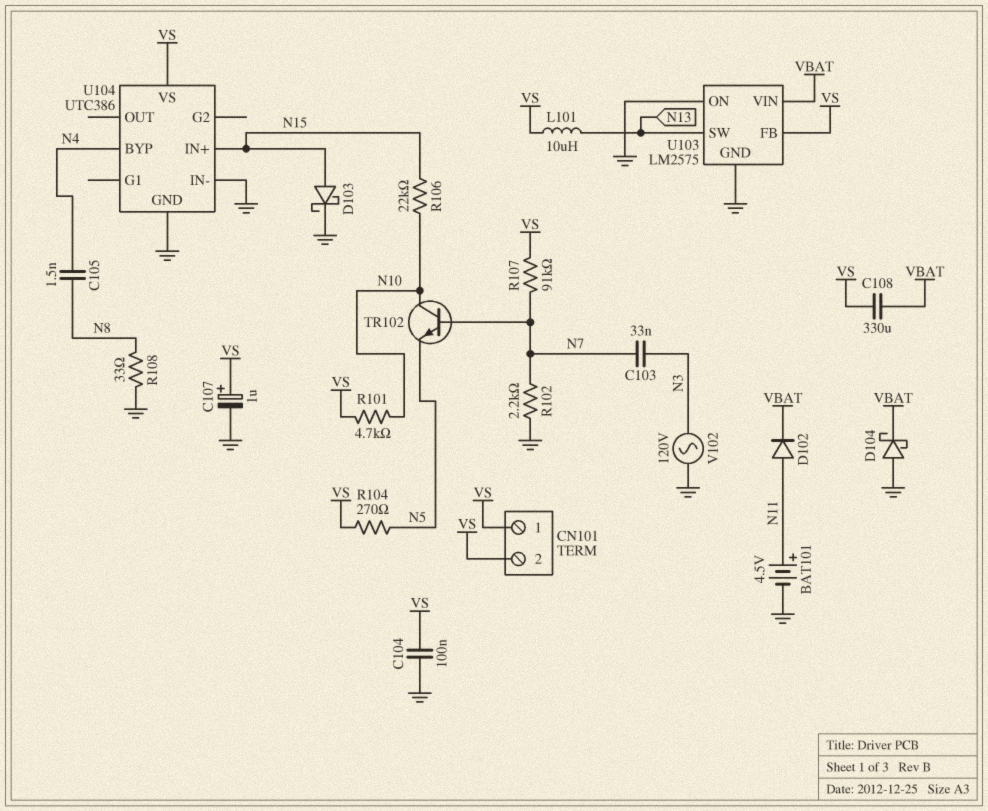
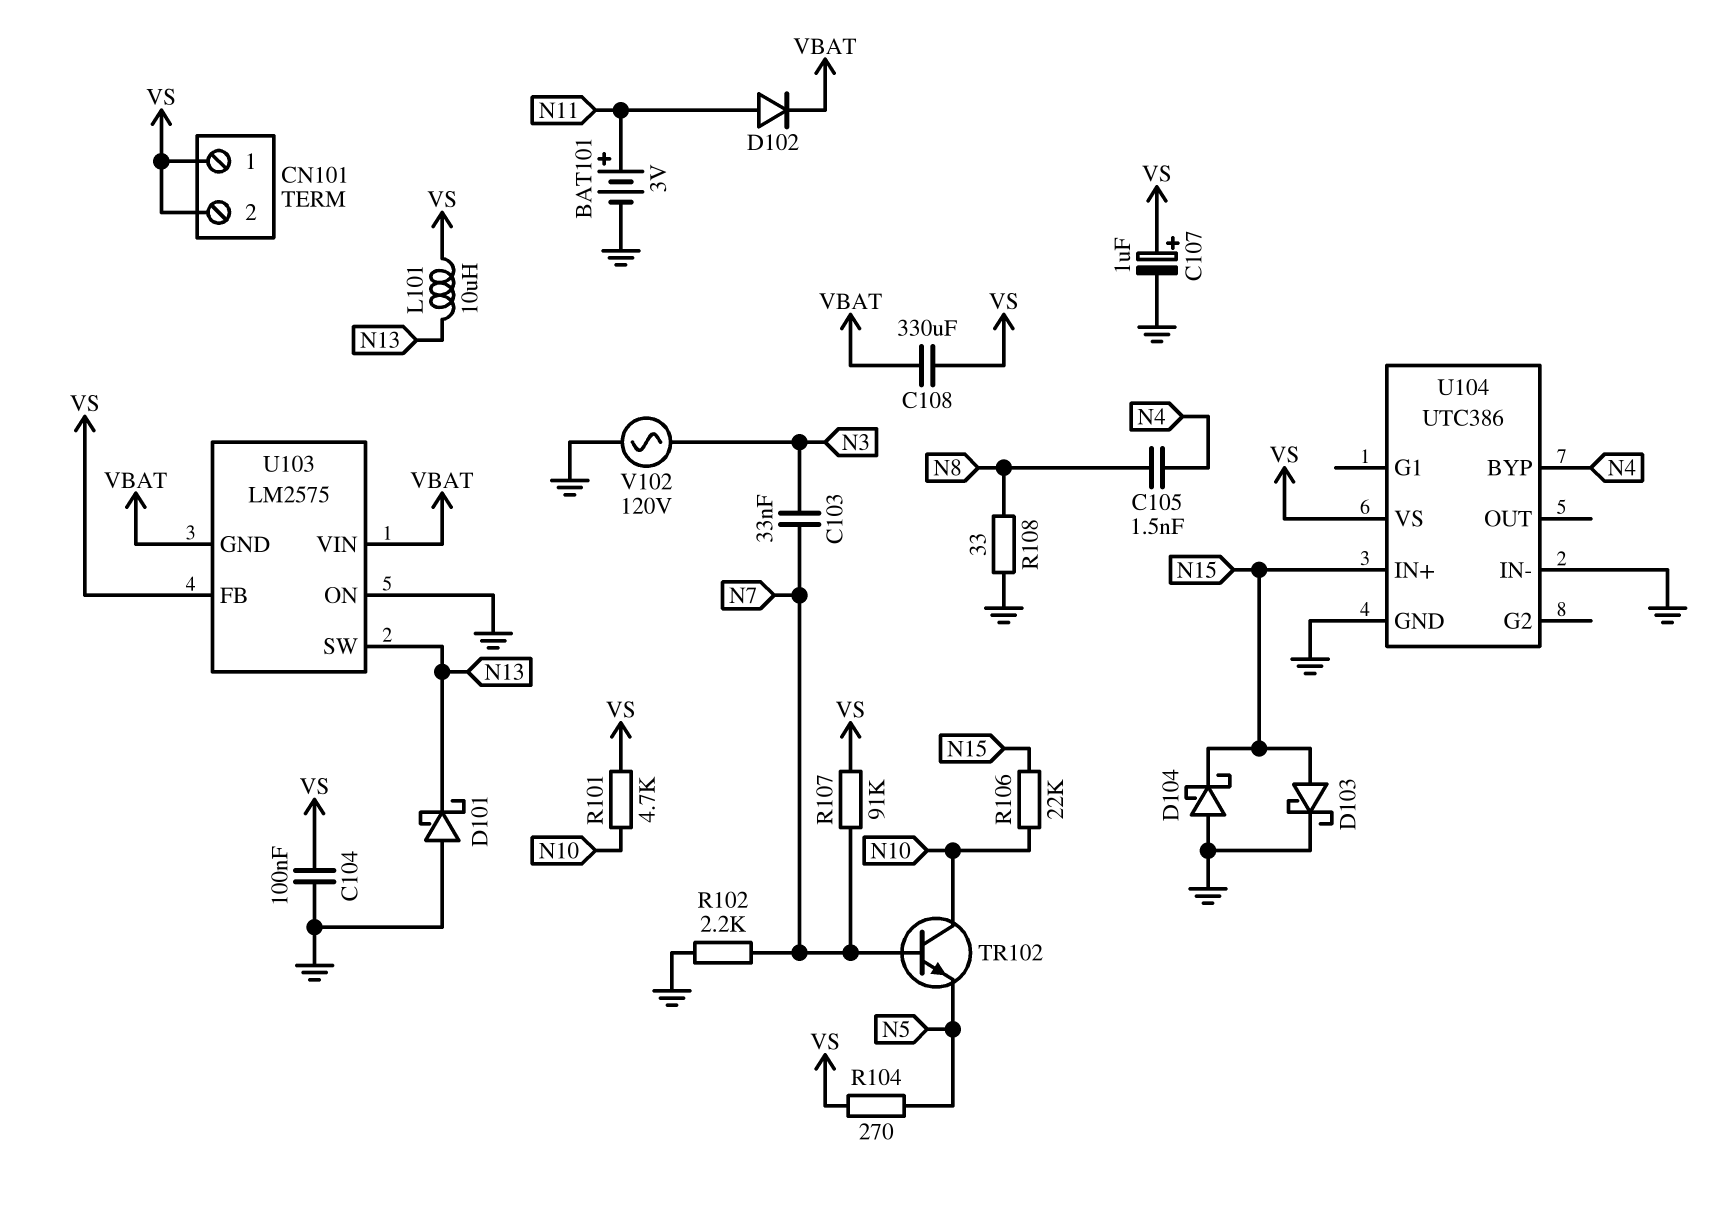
BAT101: 4.5V (plus N11, minus GND) -> 3V (plus N11, minus GND)
D101: none -> schottky (A GND, K N13)
D104: schottky (A GND, K VBAT) -> schottky (A GND, K N15)
U103 pin GND: GND -> VBAT

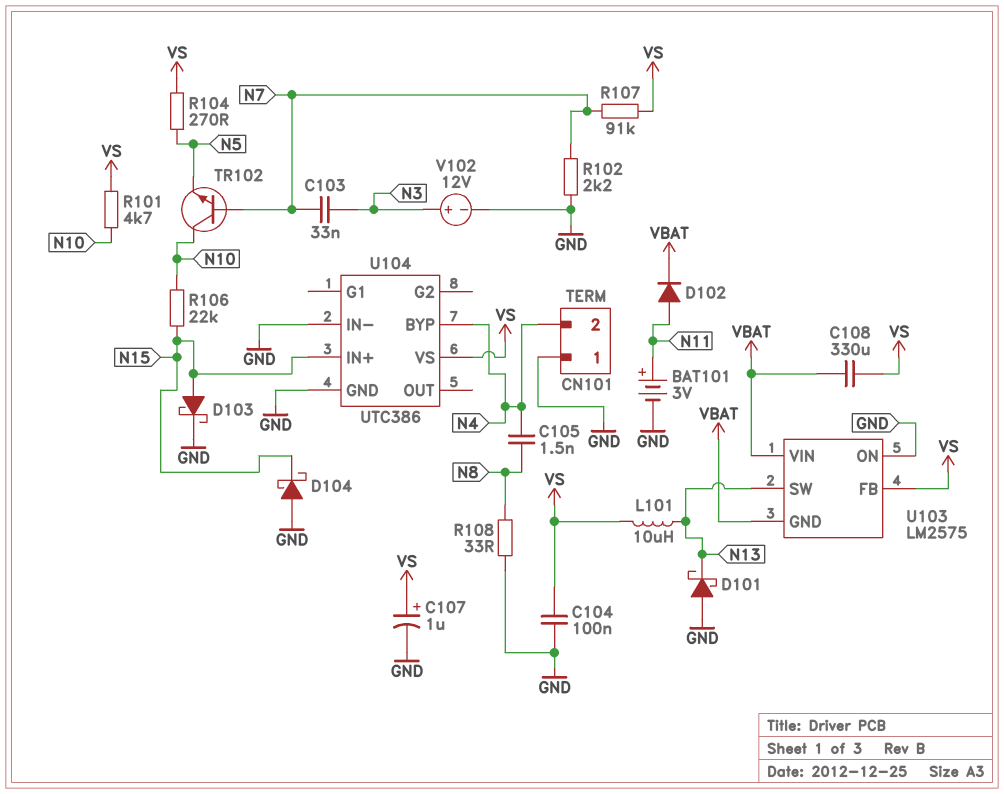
CN101 pin 1: VS -> GND
CN101 pin 2: VS -> N4
V102: AC 120V (GND, N3) -> 12V (plus N3, minus GND)

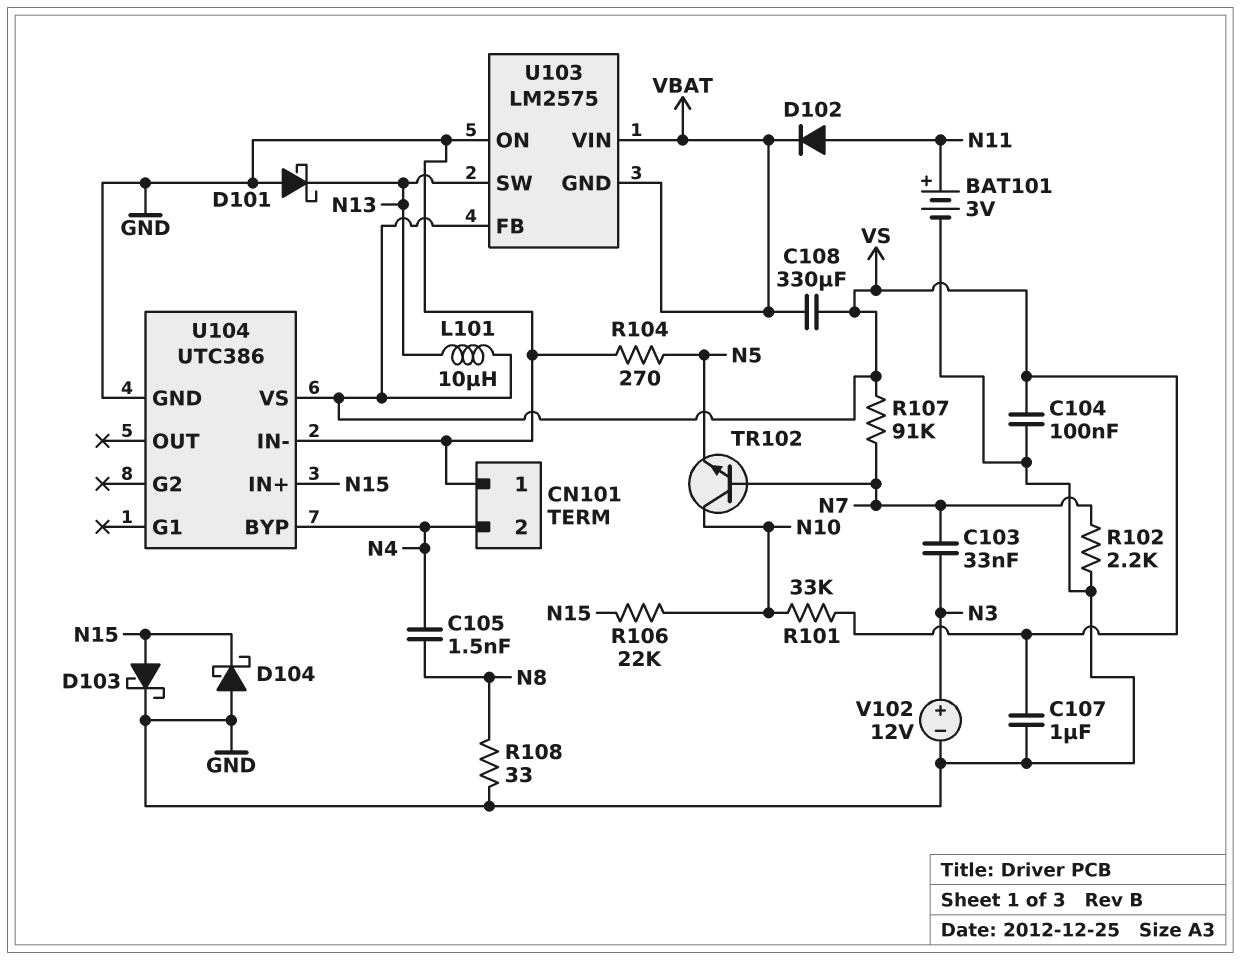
C107: 1uF (plus VS, minus GND) -> 1uF (GND, VS)
R101: 4.7k (N10, VS) -> 33k (N10, VS)
R104: 270 (N5, VS) -> 270 (GND, N5)

